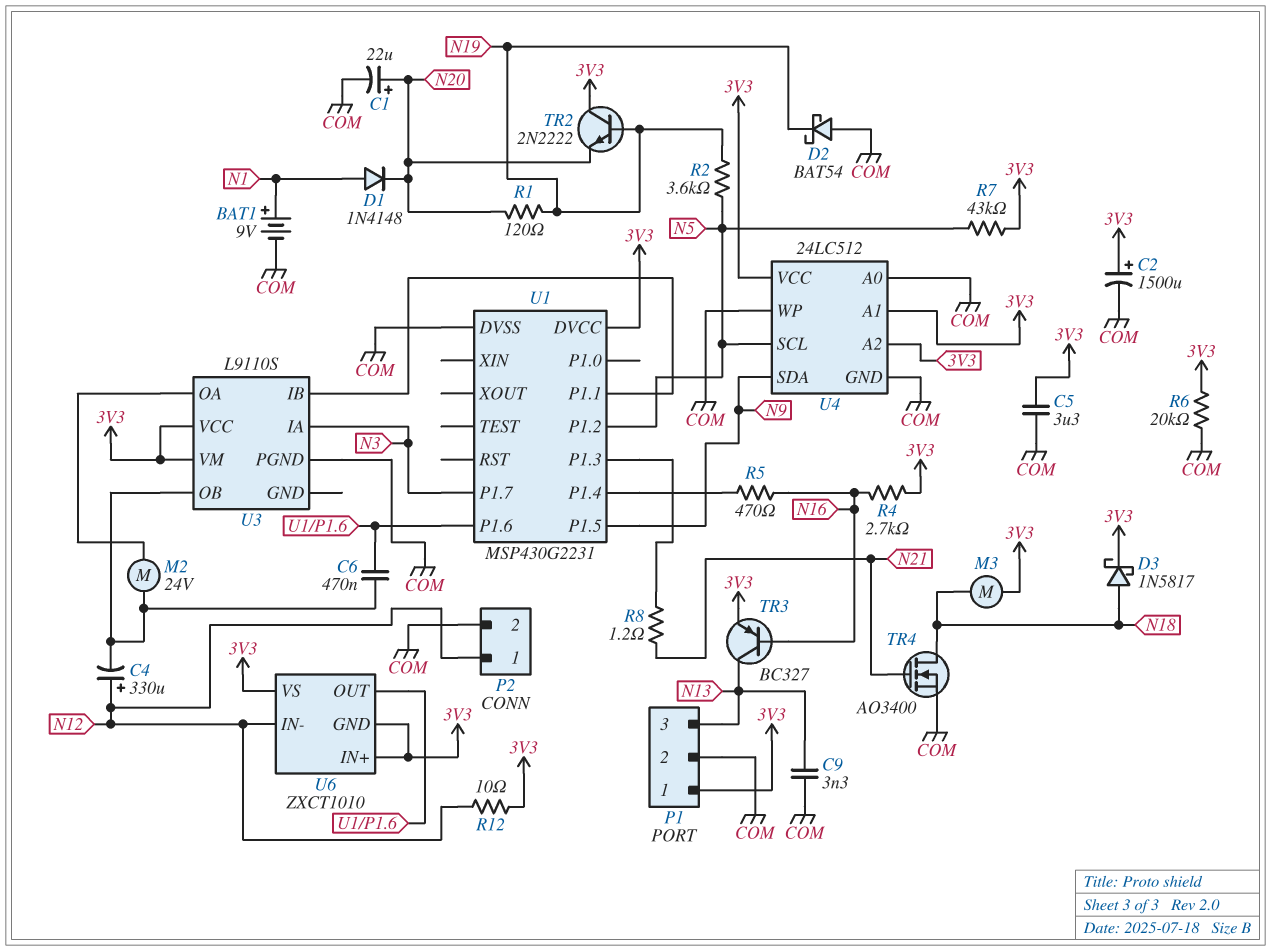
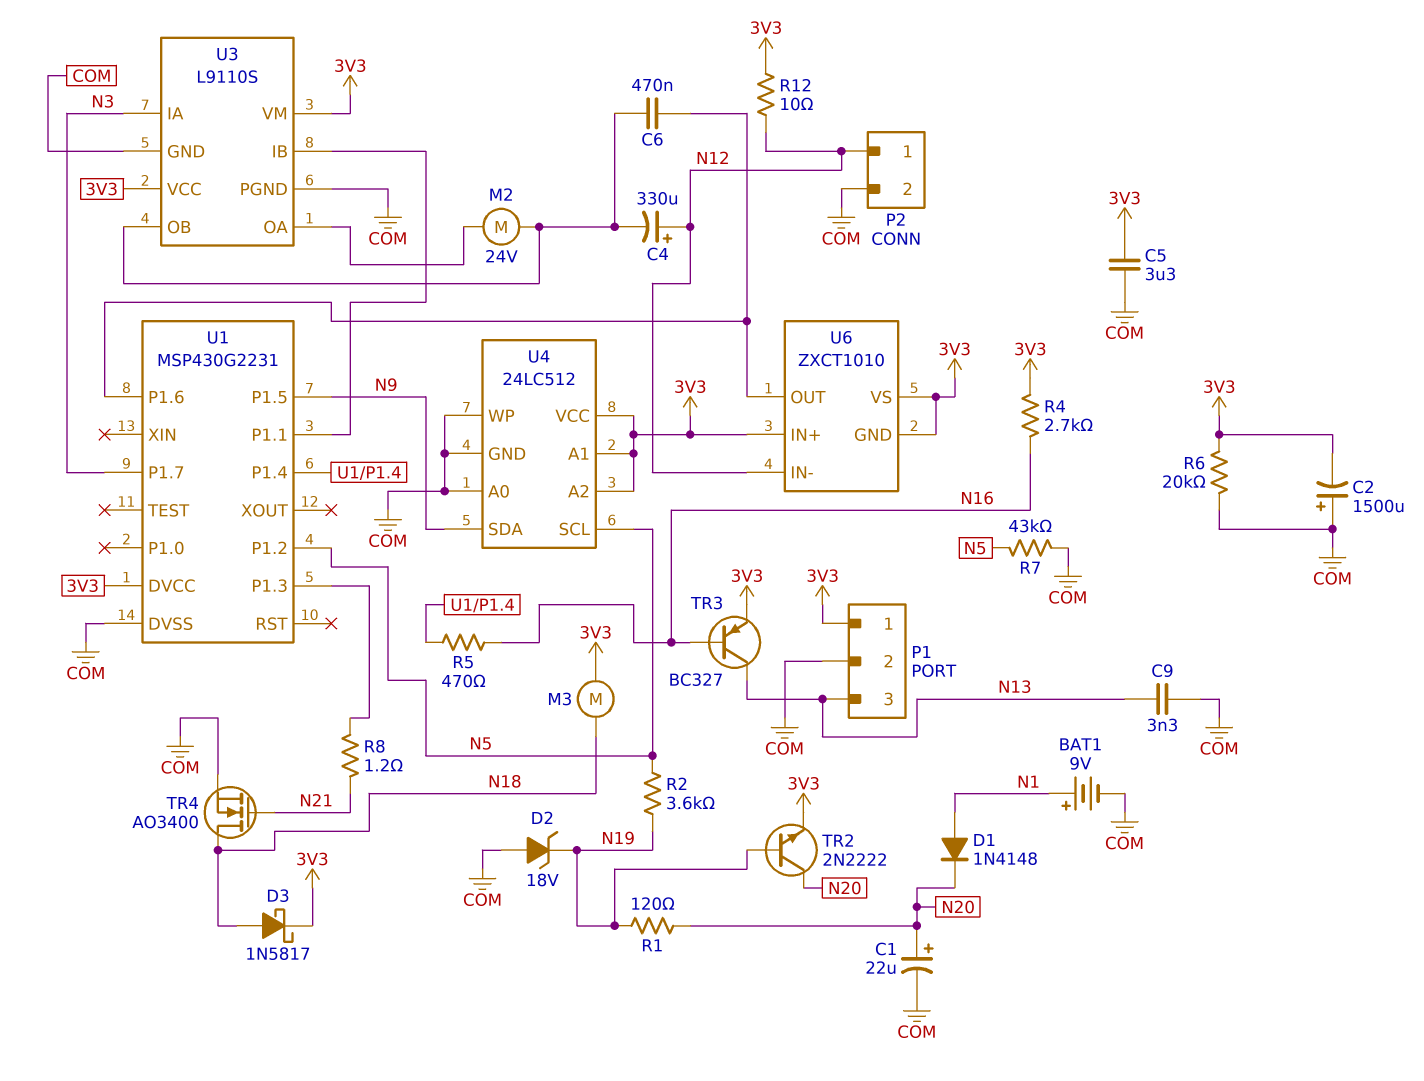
C2: 1500uF (plus 3V3, minus COM) -> 1500uF (plus COM, minus 3V3)
D2: schottky BAT54 (A COM, K N19) -> zener 18V (A COM, K N19)
R7: 43k (3V3, N5) -> 43k (COM, N5)
TR2: NPN 2N2222 (B N19, C 3V3, E N20) -> NPN 2N2222 (B N19, C N20, E 3V3)
U3 pin GND: none -> COM

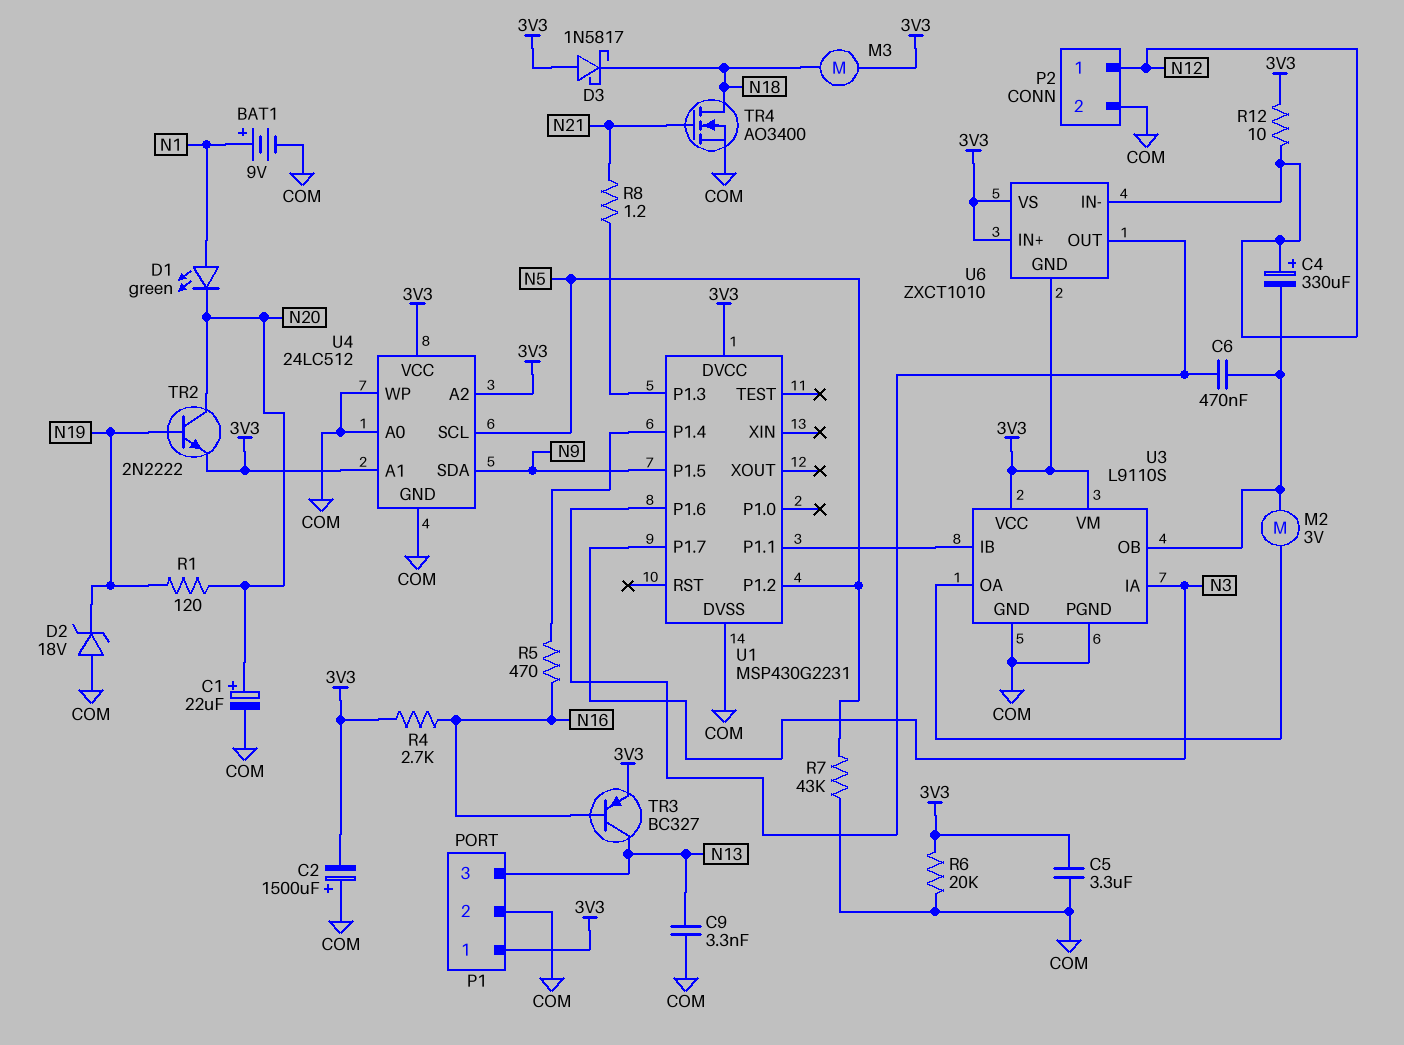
D1: diode 1N4148 (A N1, K N20) -> LED green (A N1, K N20)
D3: schottky 1N5817 (A N18, K 3V3) -> schottky 1N5817 (A 3V3, K N18)
M2: motor 24V (U3/OA, U3/OB) -> motor 3V (U3/OA, U3/OB)
R2: 3.6k (N5, N19) -> none

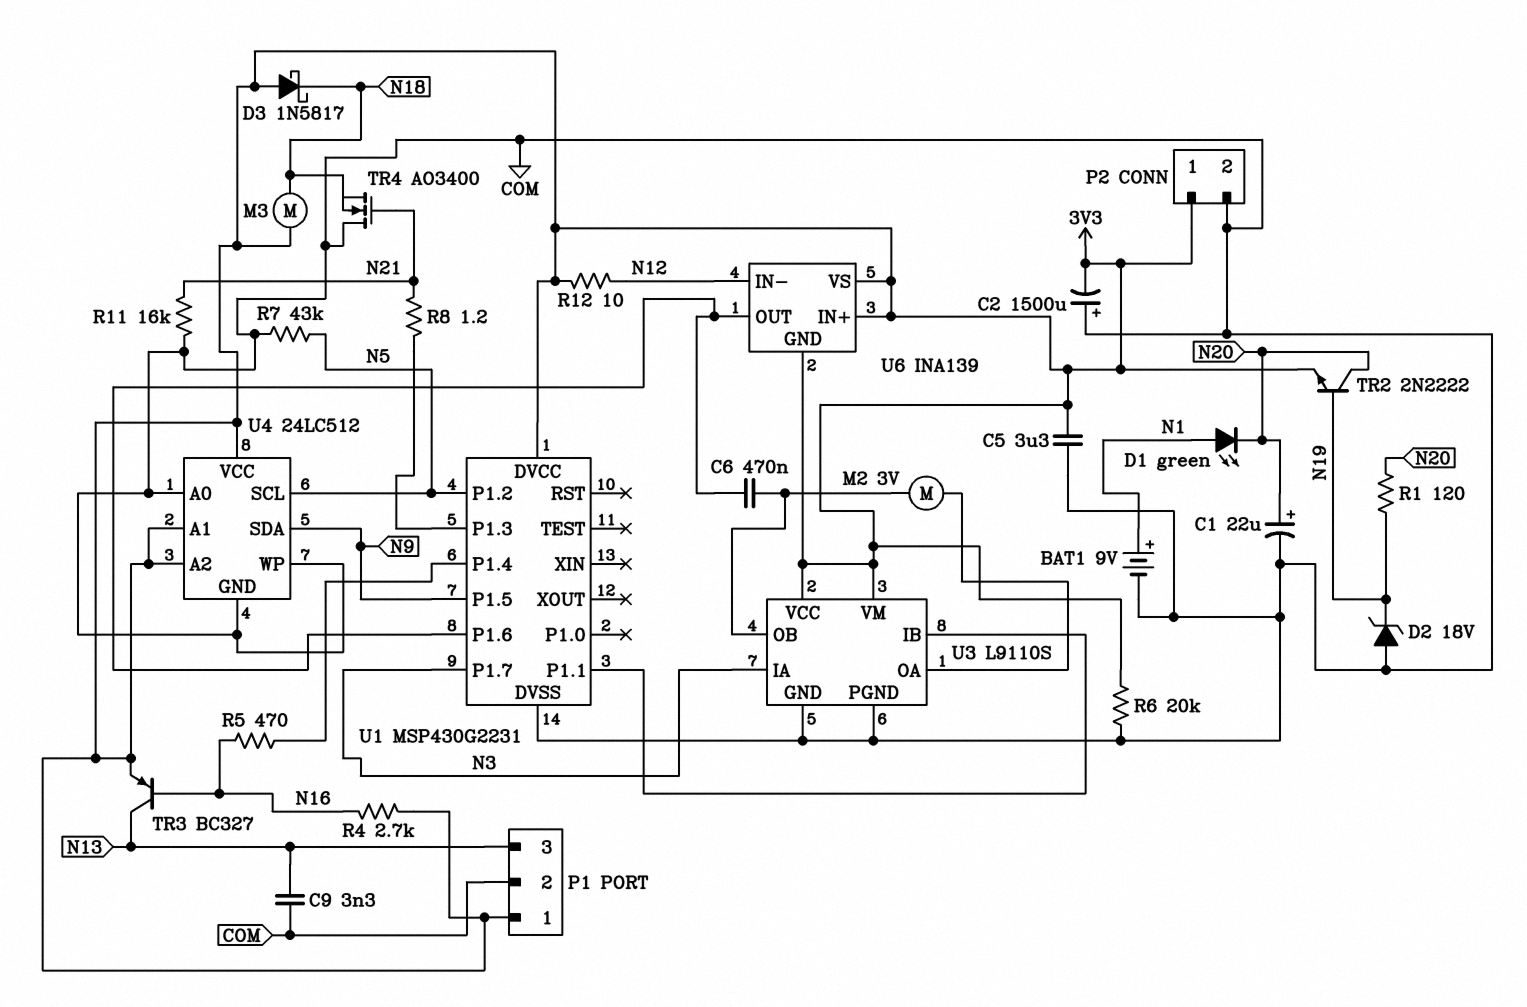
C4: 330uF (plus N12, minus U3/OB) -> none
P2 pin 1: N12 -> 3V3
R11: none -> 16k (COM, N21)
TR4: NMOS AO3400 (G N21, D N18, S COM) -> NMOS AO3400 (G N21, D COM, S N18)
U6: ZXCT1010 -> INA139

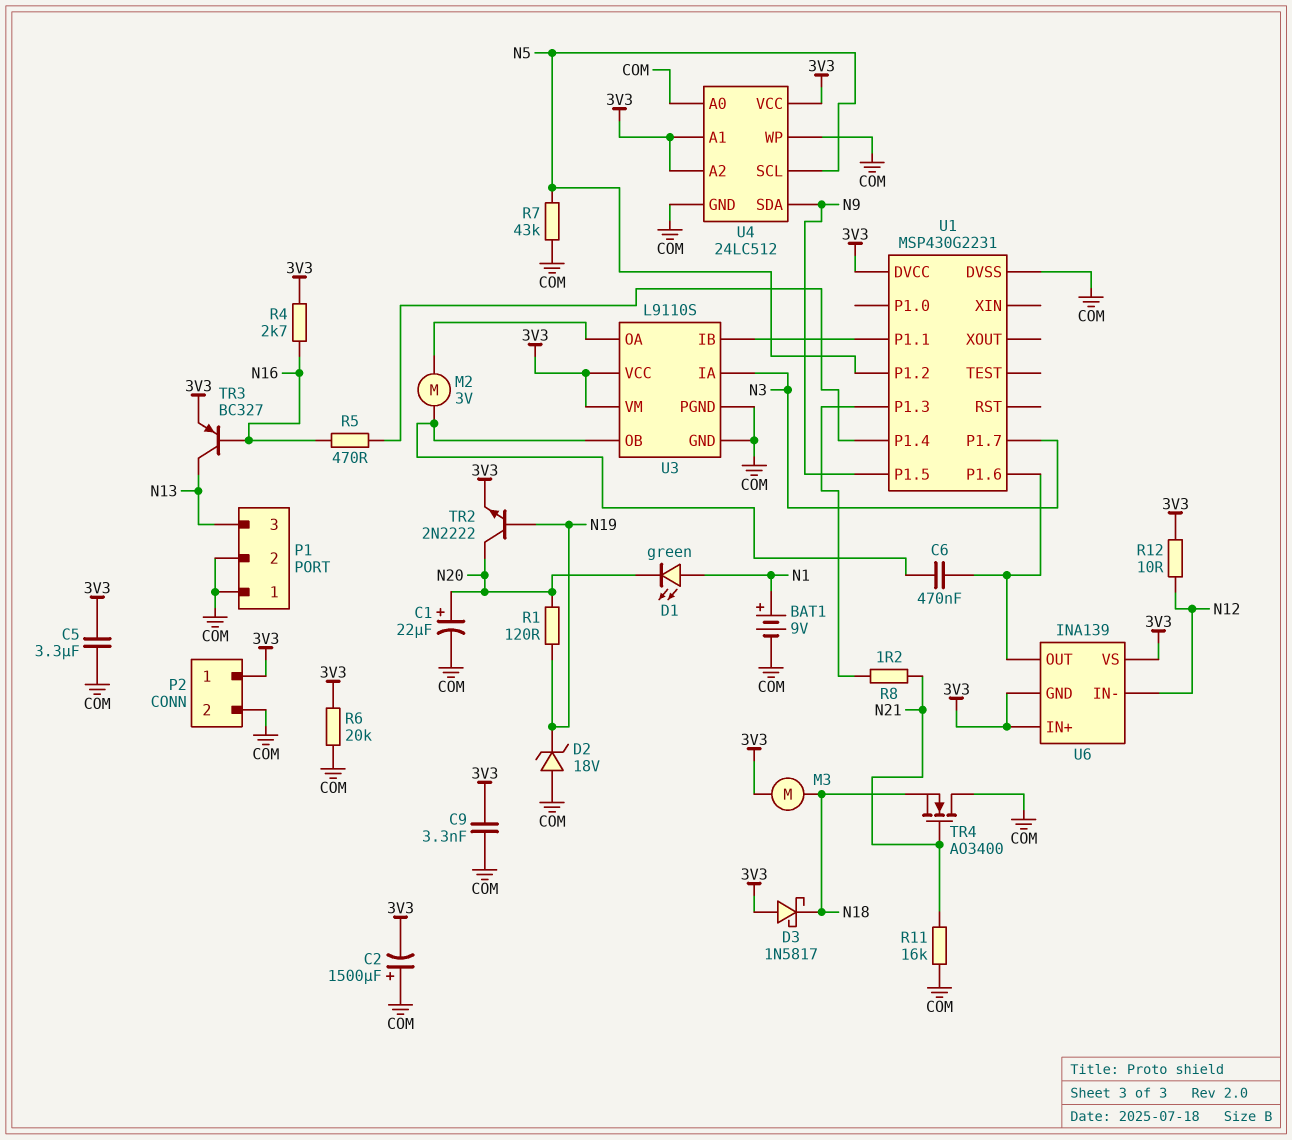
C9: 3.3nF (COM, N13) -> 3.3nF (3V3, COM)
P1 pin 1: 3V3 -> COM

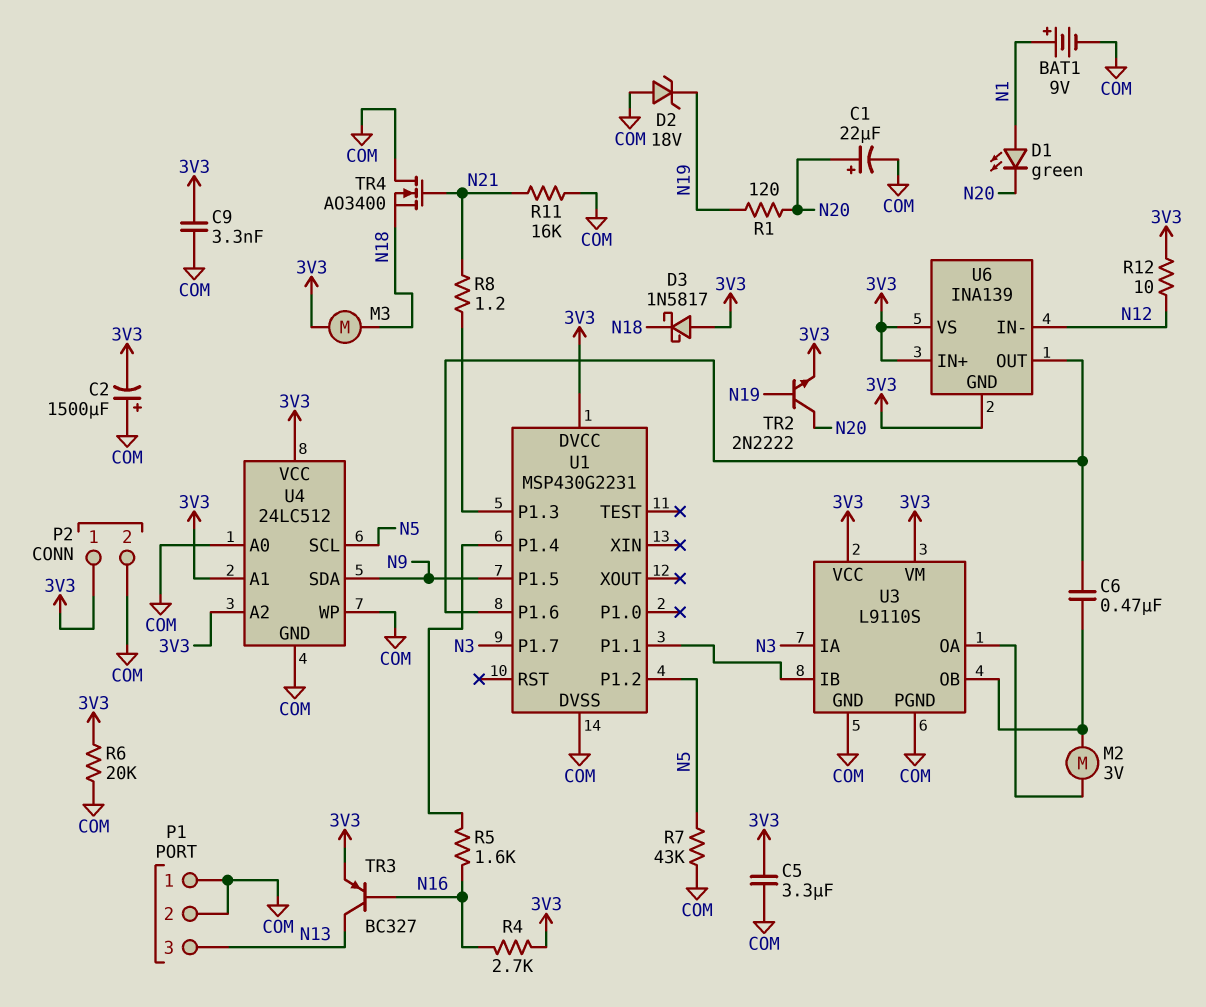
R5: 470 (N16, U1/P1.4) -> 1.6k (N16, U1/P1.4)

